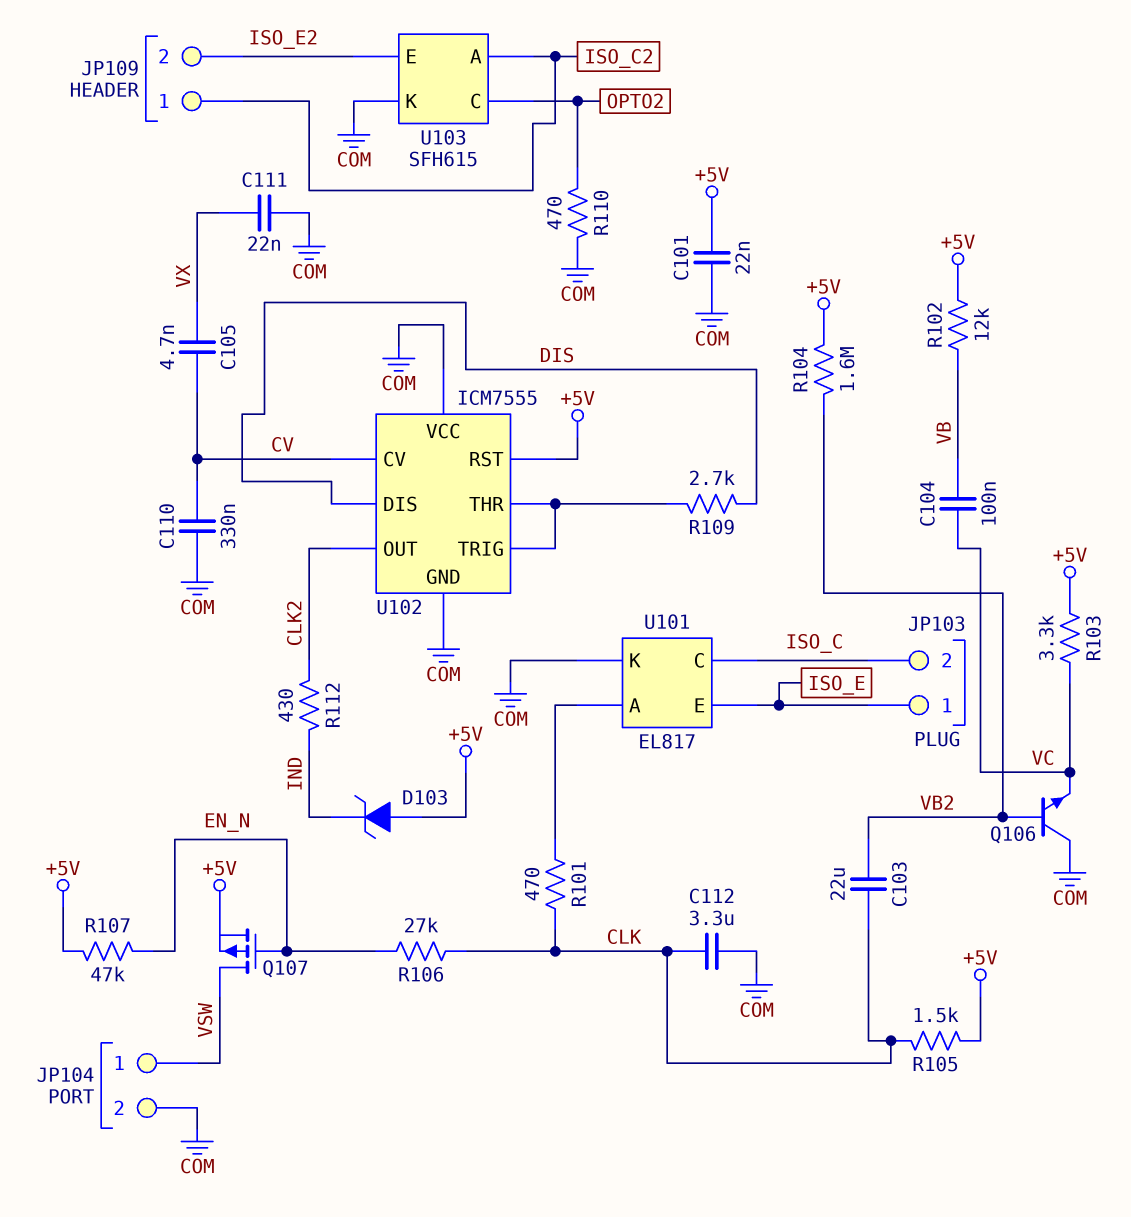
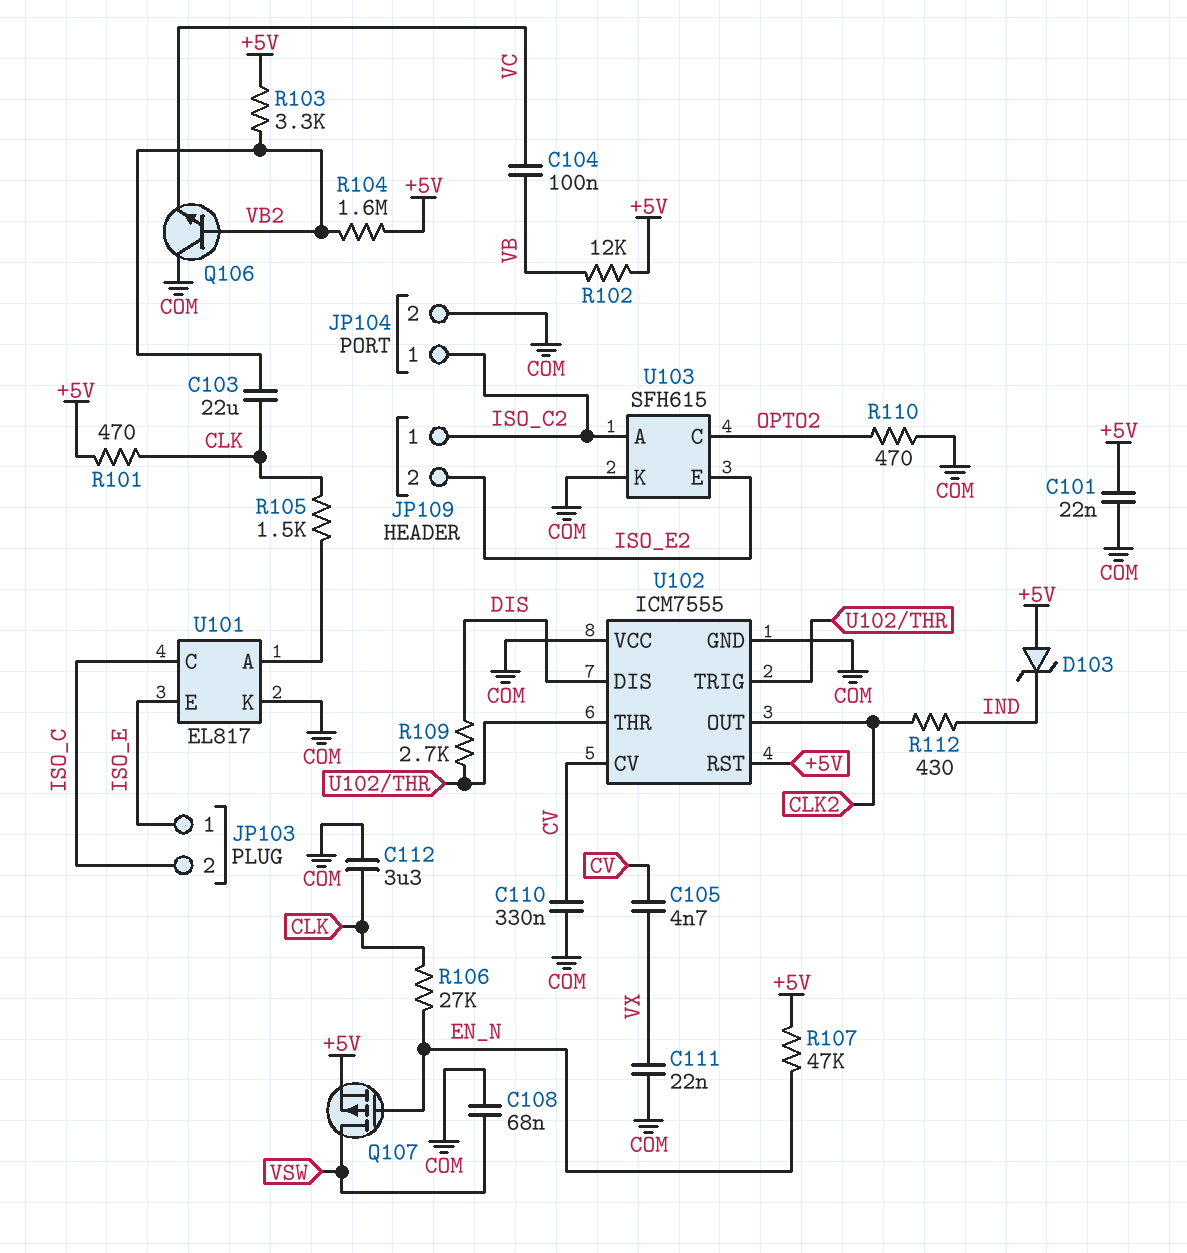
C108: none -> 68nF (COM, VSW)
JP104 pin 1: VSW -> ISO_C2
R101: 470 (CLK, U101/A) -> 470 (+5V, CLK)
R103: 3.3k (+5V, VC) -> 3.3k (+5V, VB2)
R105: 1.5k (+5V, CLK) -> 1.5k (CLK, U101/A)

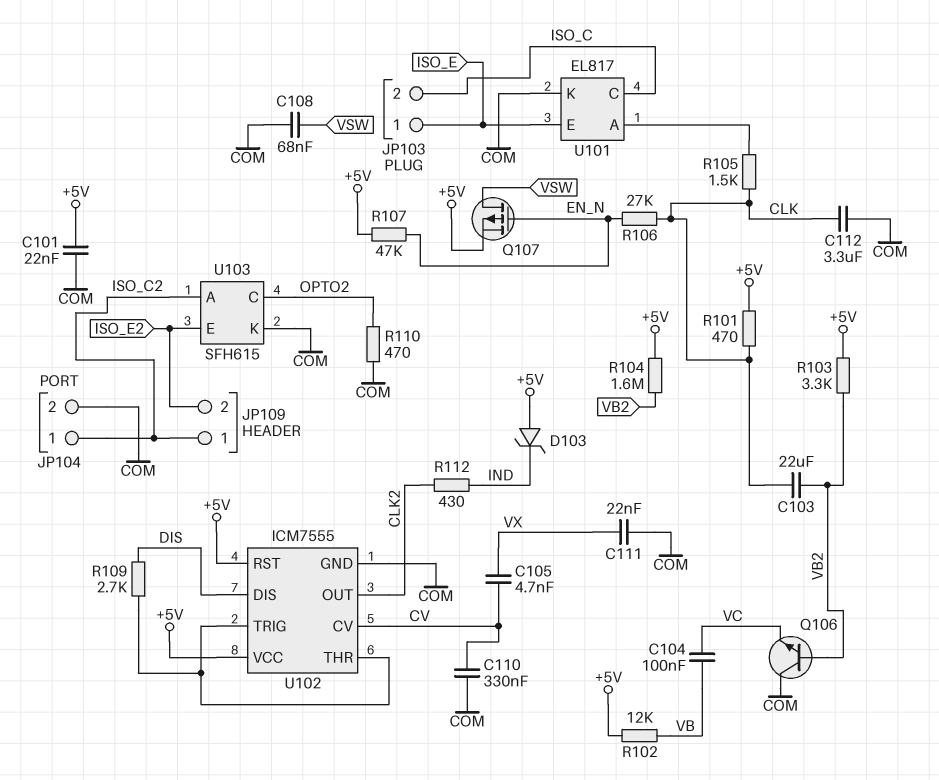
U102 pin VCC: COM -> +5V

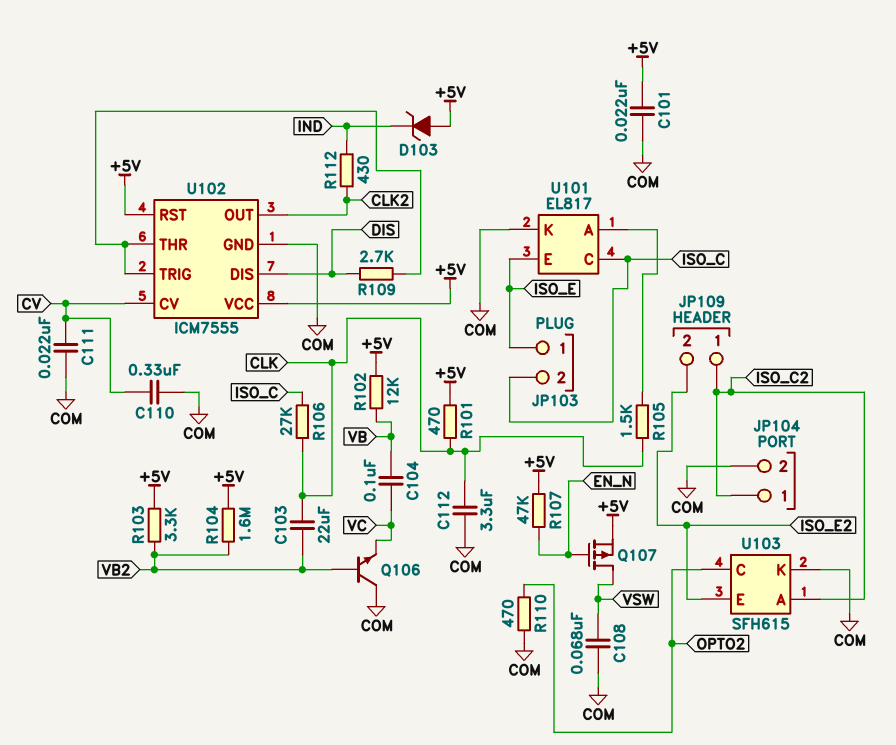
C105: 4.7nF (CV, VX) -> none
C111: 22nF (COM, VX) -> 22nF (COM, CV)
R106: 27k (CLK, EN_N) -> 27k (CLK, ISO_C)

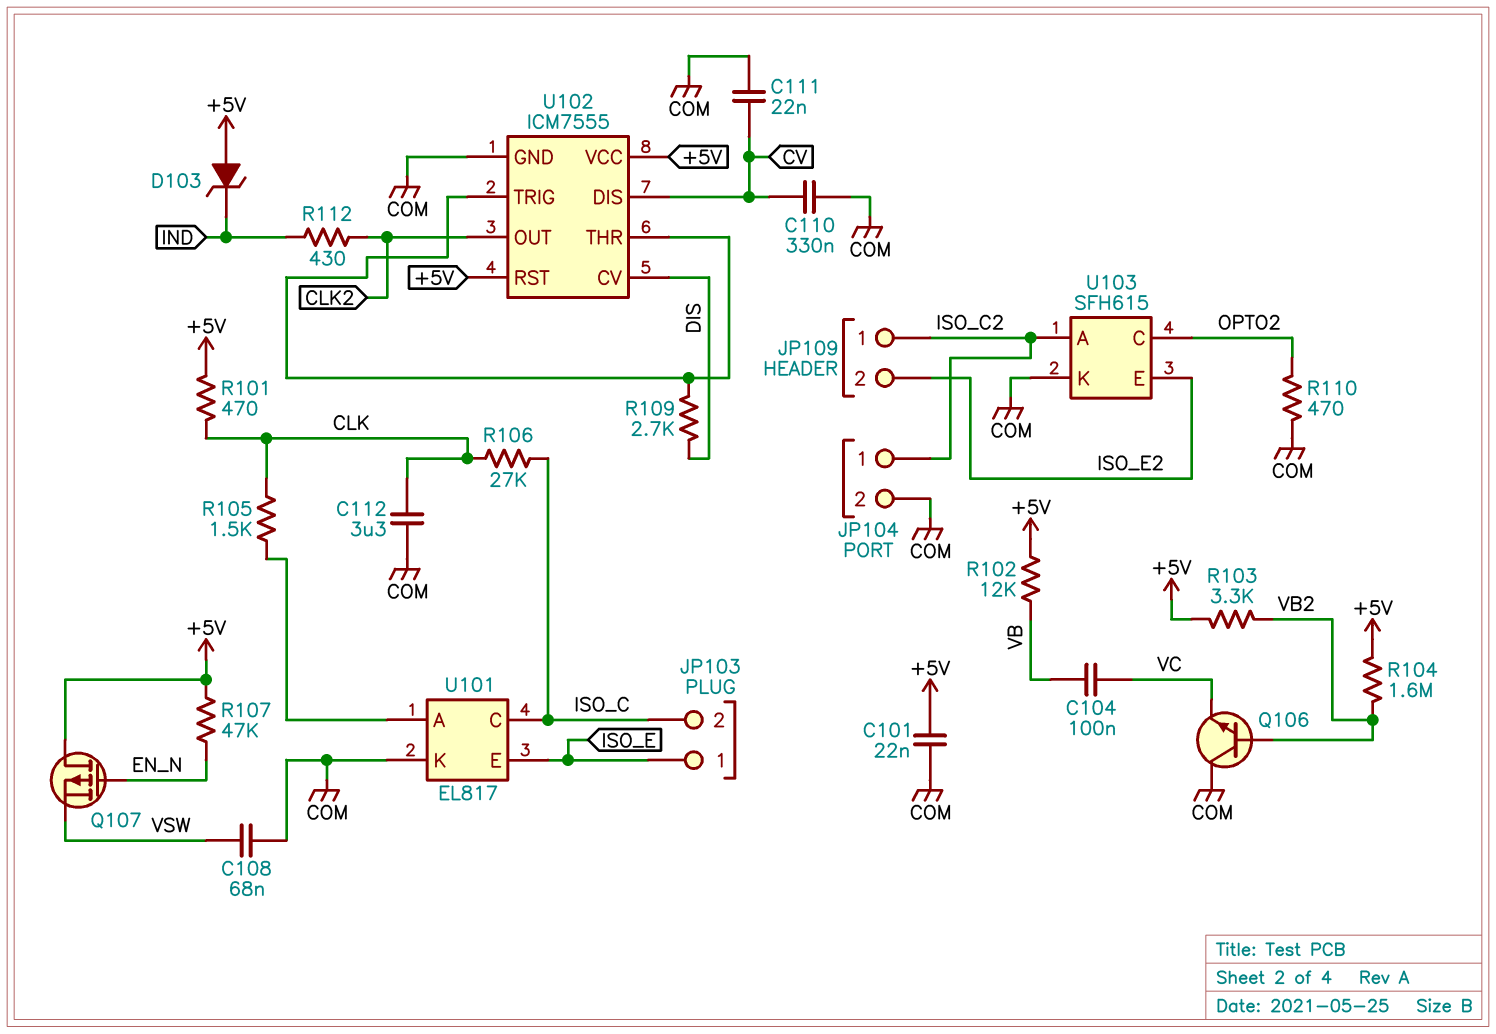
C103: 22uF (CLK, VB2) -> none
Q107: PMOS (G EN_N, D VSW, S +5V) -> PMOS (G EN_N, D +5V, S VSW)
U102 pin CV: CV -> DIS
U102 pin DIS: DIS -> CV

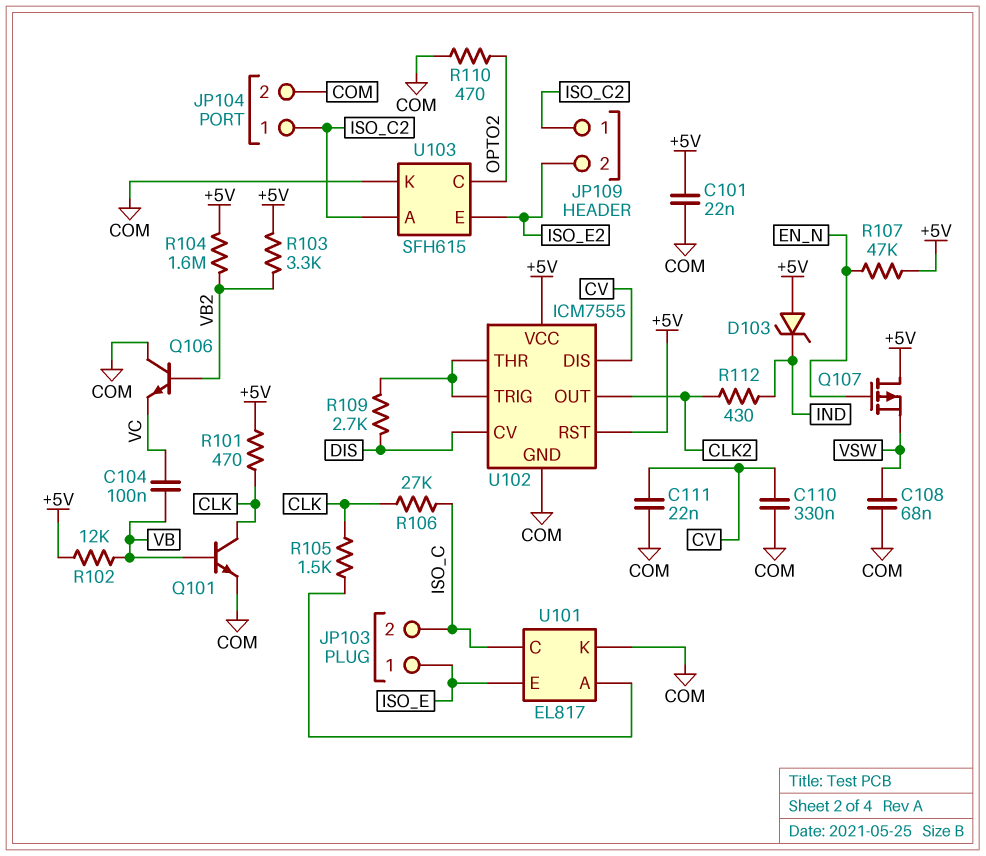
C112: 3.3uF (CLK, COM) -> none
Q101: none -> NPN (B VB, C CLK, E COM)

